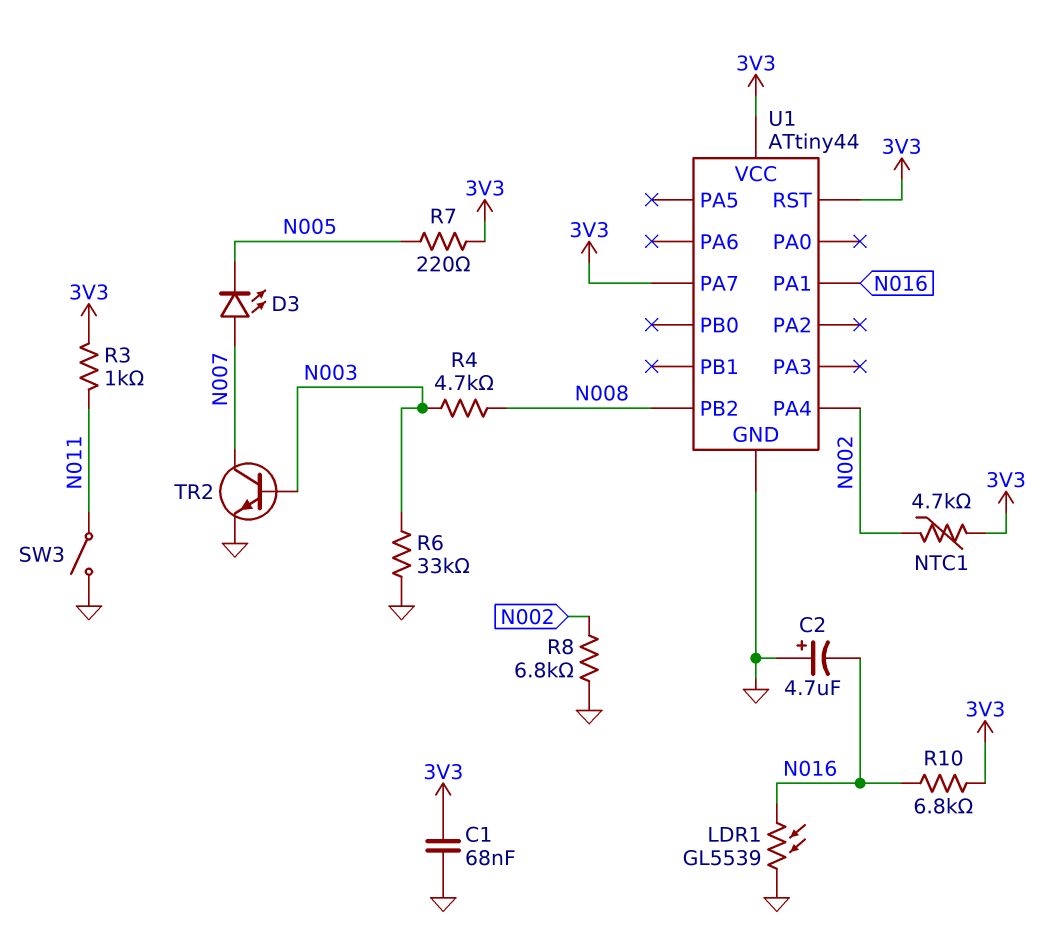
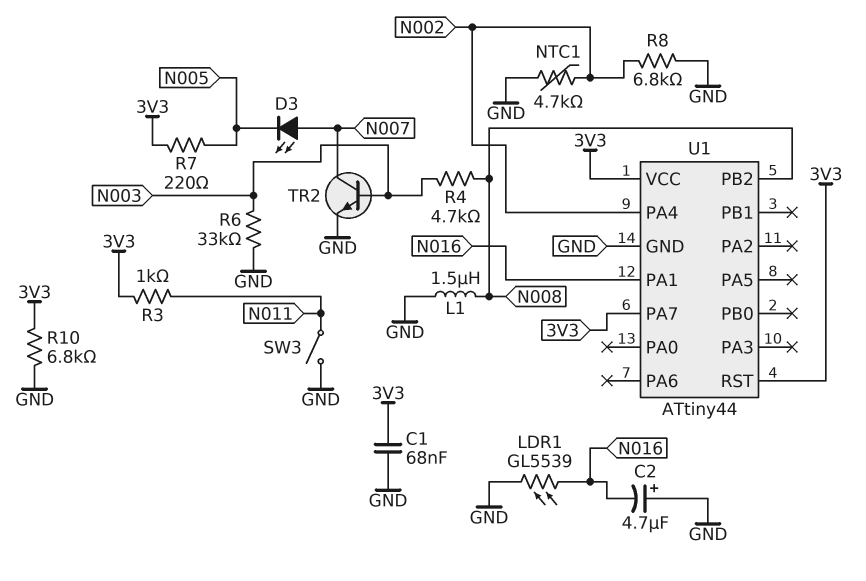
L1: none -> 1.5uH (GND, N008)
NTC1: 4.7k (3V3, N002) -> 4.7k (GND, N002)
R10: 6.8k (3V3, N016) -> 6.8k (3V3, GND)

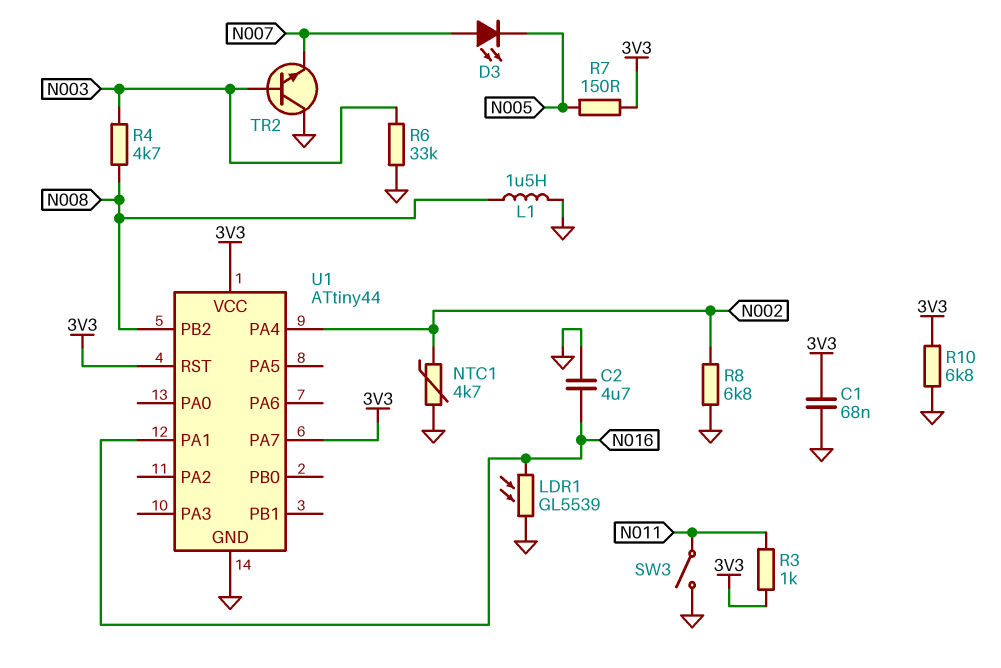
C2: 4.7uF (plus GND, minus N016) -> 4.7uF (GND, N016)
R7: 220 (3V3, N005) -> 150 (3V3, N005)
TR2: NPN (B N003, C N007, E GND) -> NPN (B N003, C GND, E N007)

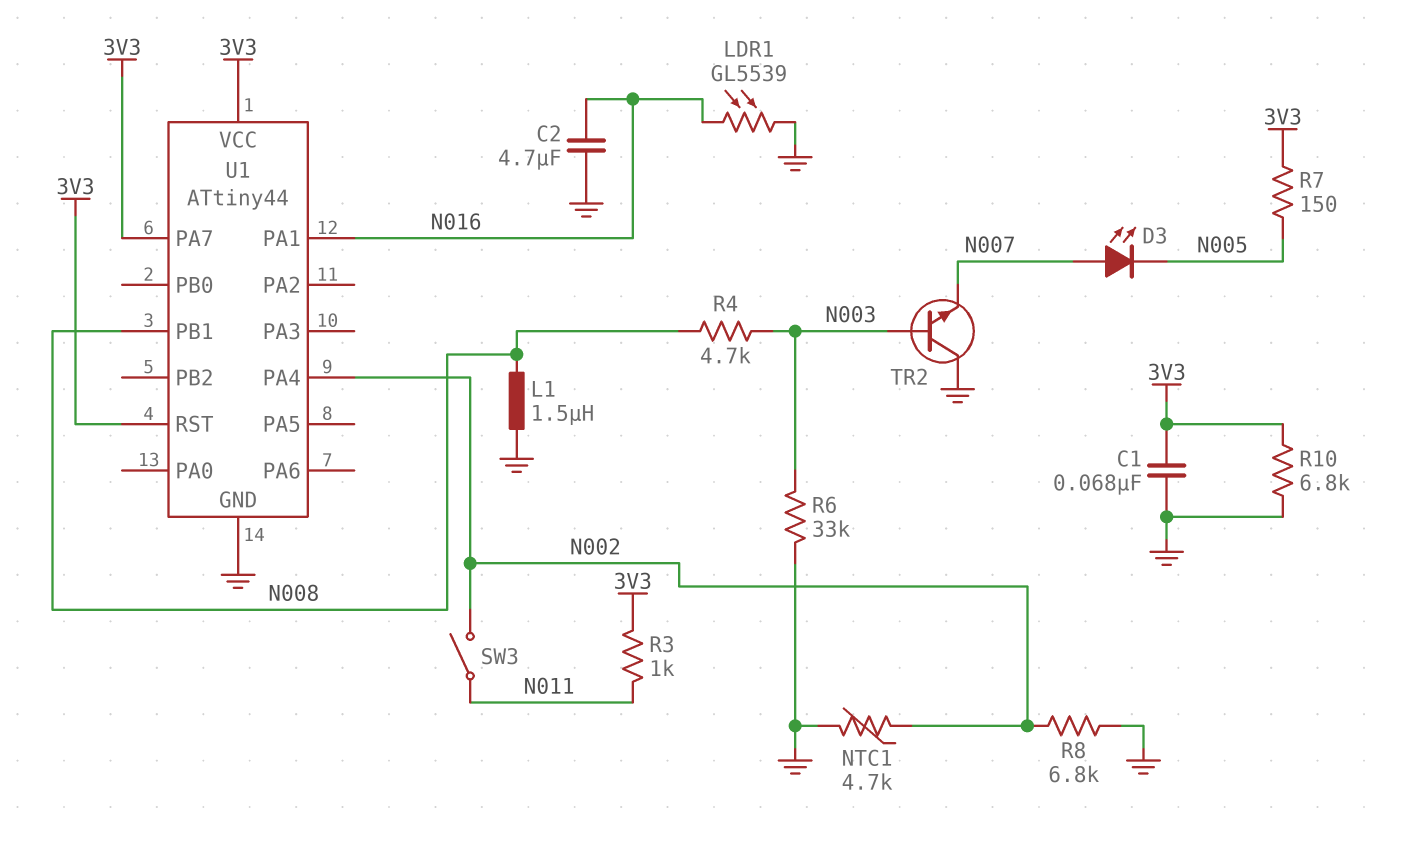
SW3: switch (GND, N011) -> switch (N002, N011)
U1 pin PB1: none -> N008
U1 pin PB2: N008 -> none

